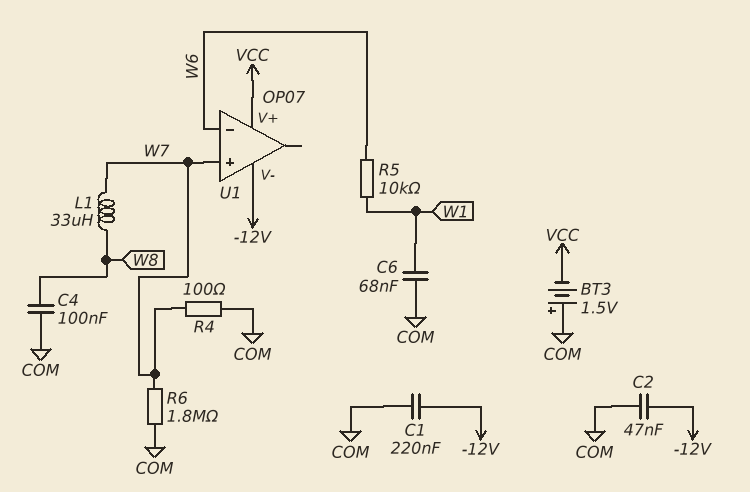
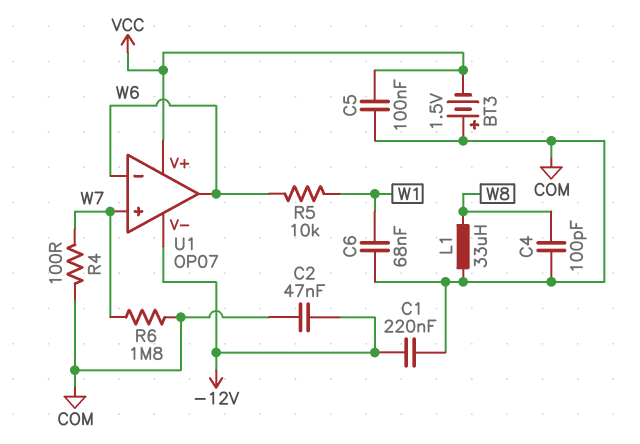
C4: 100nF (COM, W8) -> 100pF (COM, W8)
C5: none -> 100nF (COM, VCC)
L1: 33uH (W7, W8) -> 33uH (COM, W8)
U1 pin out: none -> W6

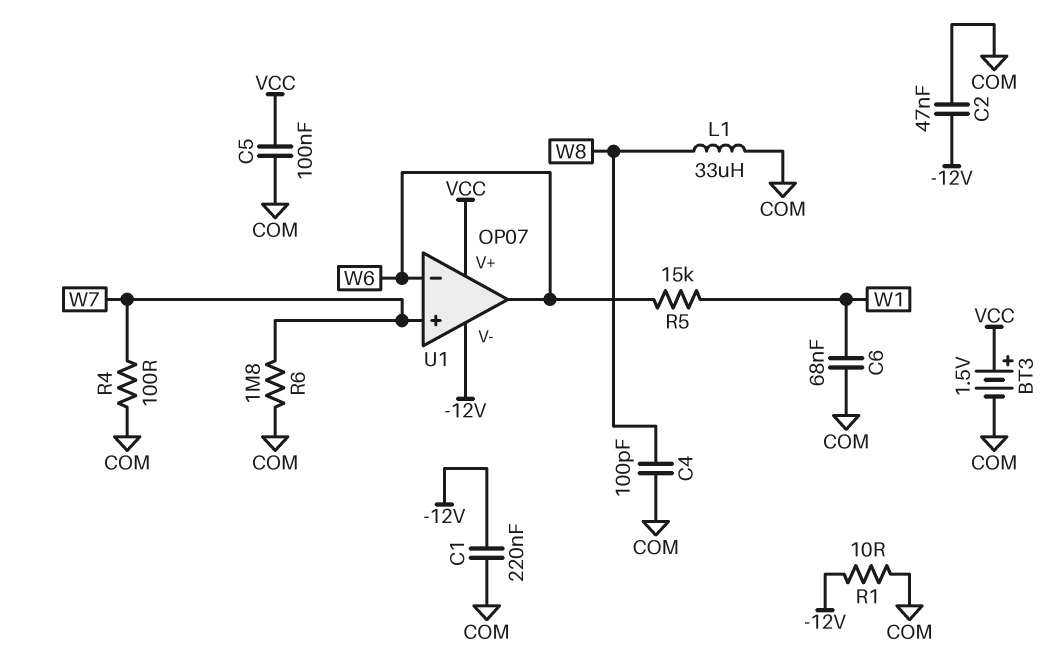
BT3: 1.5V (plus COM, minus VCC) -> 1.5V (plus VCC, minus COM)
R1: none -> 10 (-12V, COM)
R5: 10k (W1, W6) -> 15k (W1, W6)

